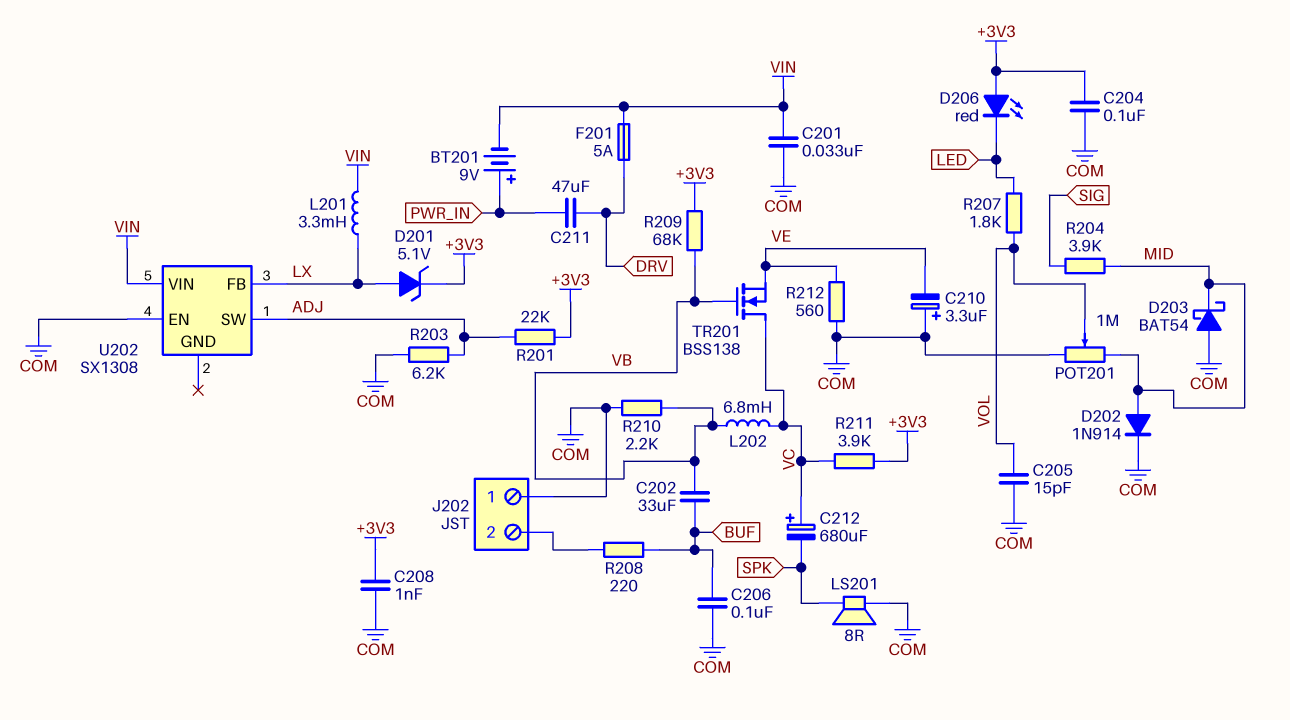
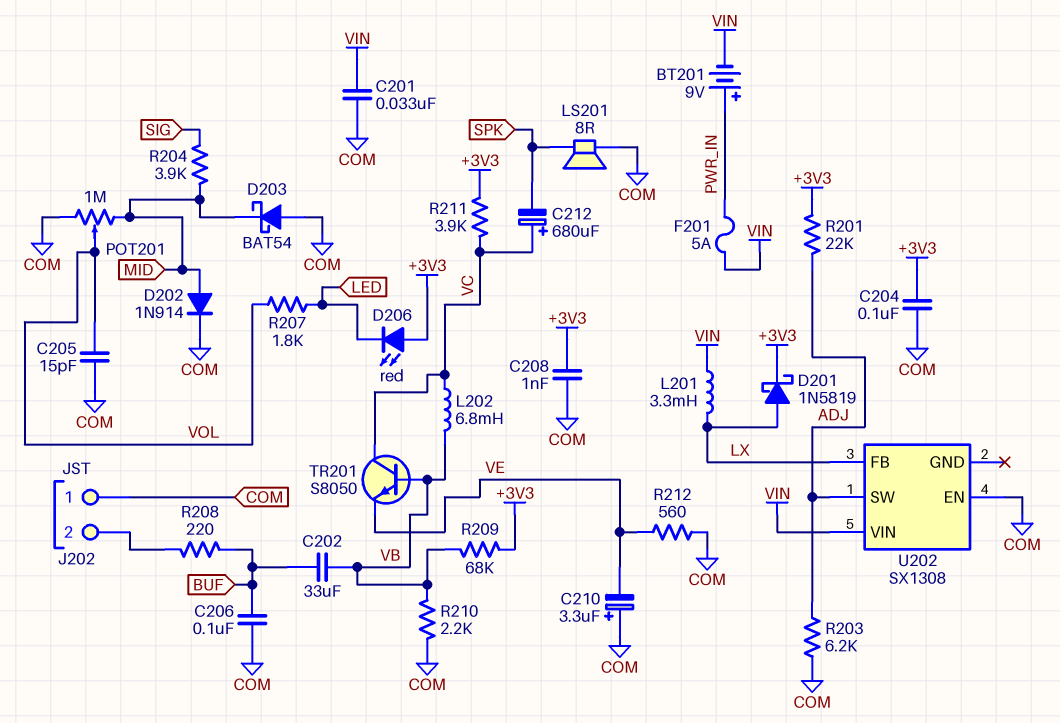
C211: 47uF (DRV, PWR_IN) -> none
D201: zener 5.1V (A LX, K +3V3) -> schottky 1N5819 (A LX, K +3V3)
F201: 5A (DRV, VIN) -> 5A (PWR_IN, VIN)
TR201: NMOS BSS138 (G VB, D VC, S VE) -> NPN S8050 (B VB, C VC, E VE)

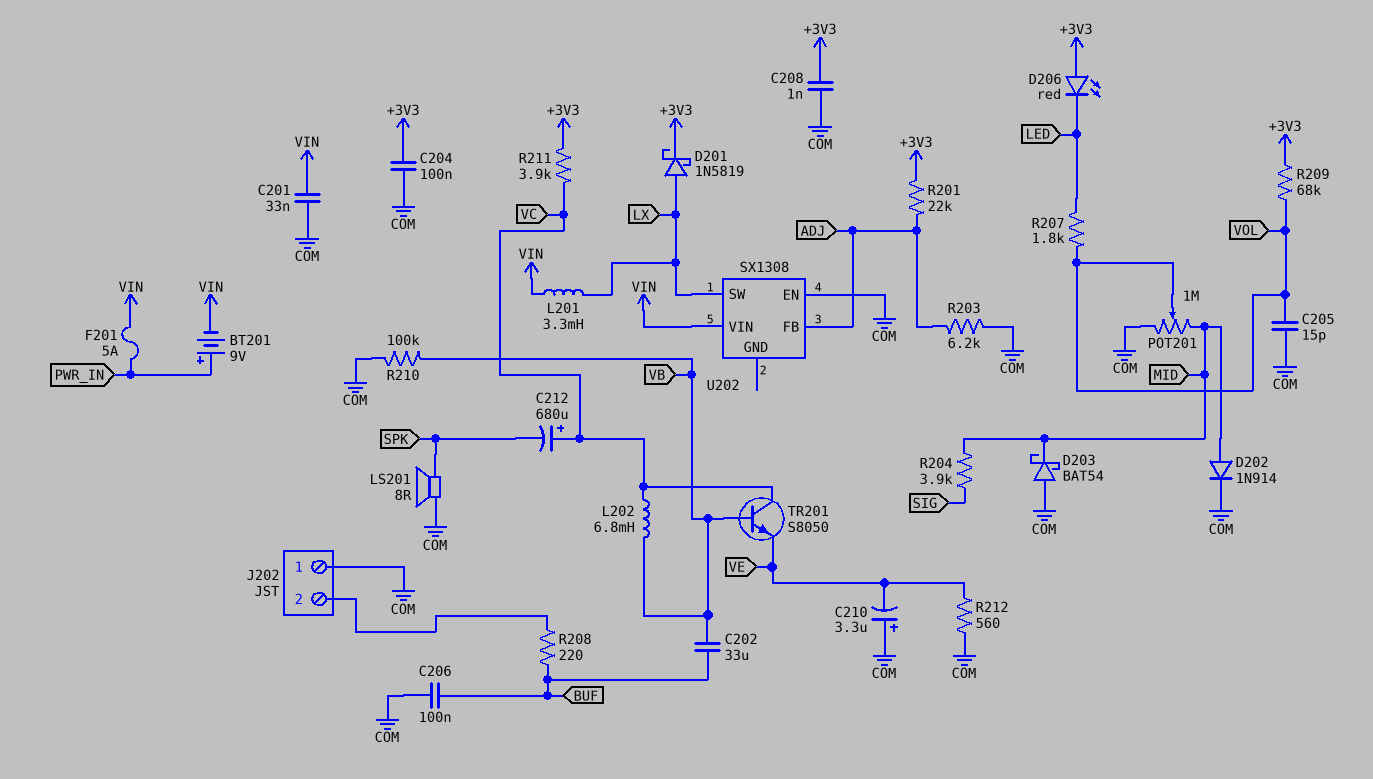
R209: 68k (+3V3, VB) -> 68k (+3V3, VOL)
R210: 2.2k (COM, VB) -> 100k (COM, VB)
U202 pin FB: LX -> ADJ
U202 pin SW: ADJ -> LX

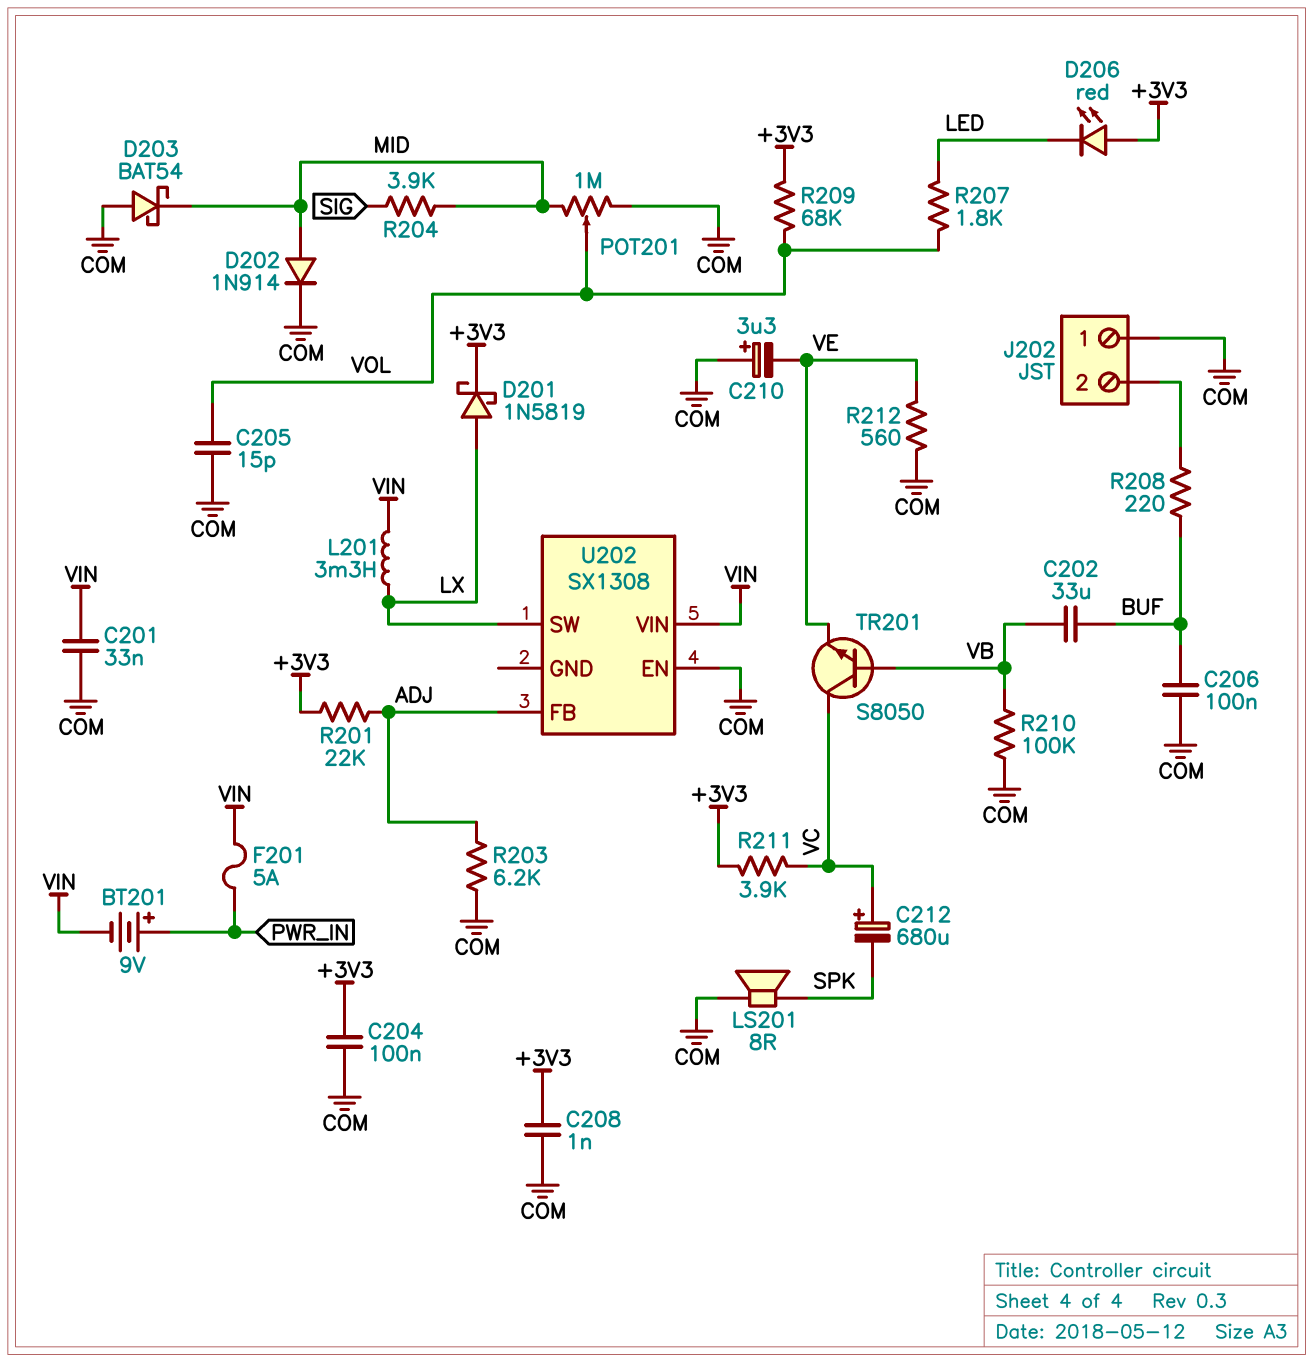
L202: 6.8mH (VB, VC) -> none

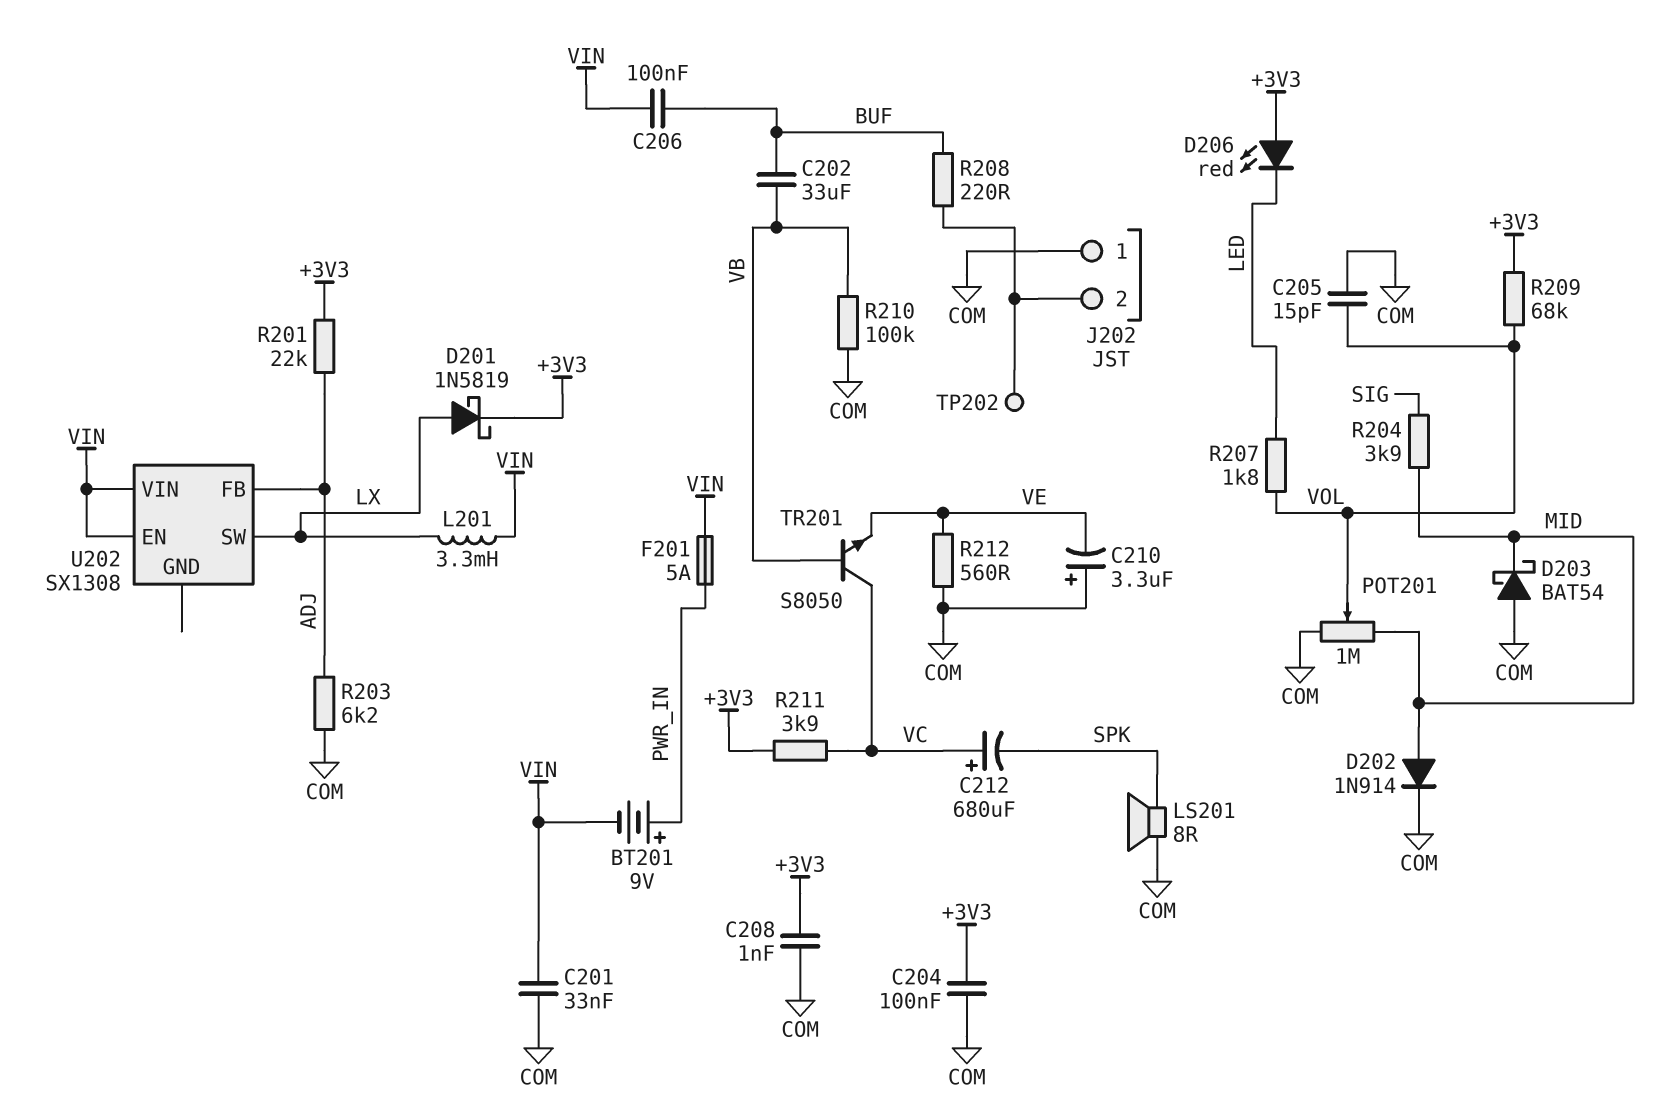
C206: 100nF (BUF, COM) -> 100nF (BUF, VIN)
TP202: none -> test point (J202/2)
U202 pin EN: COM -> VIN

